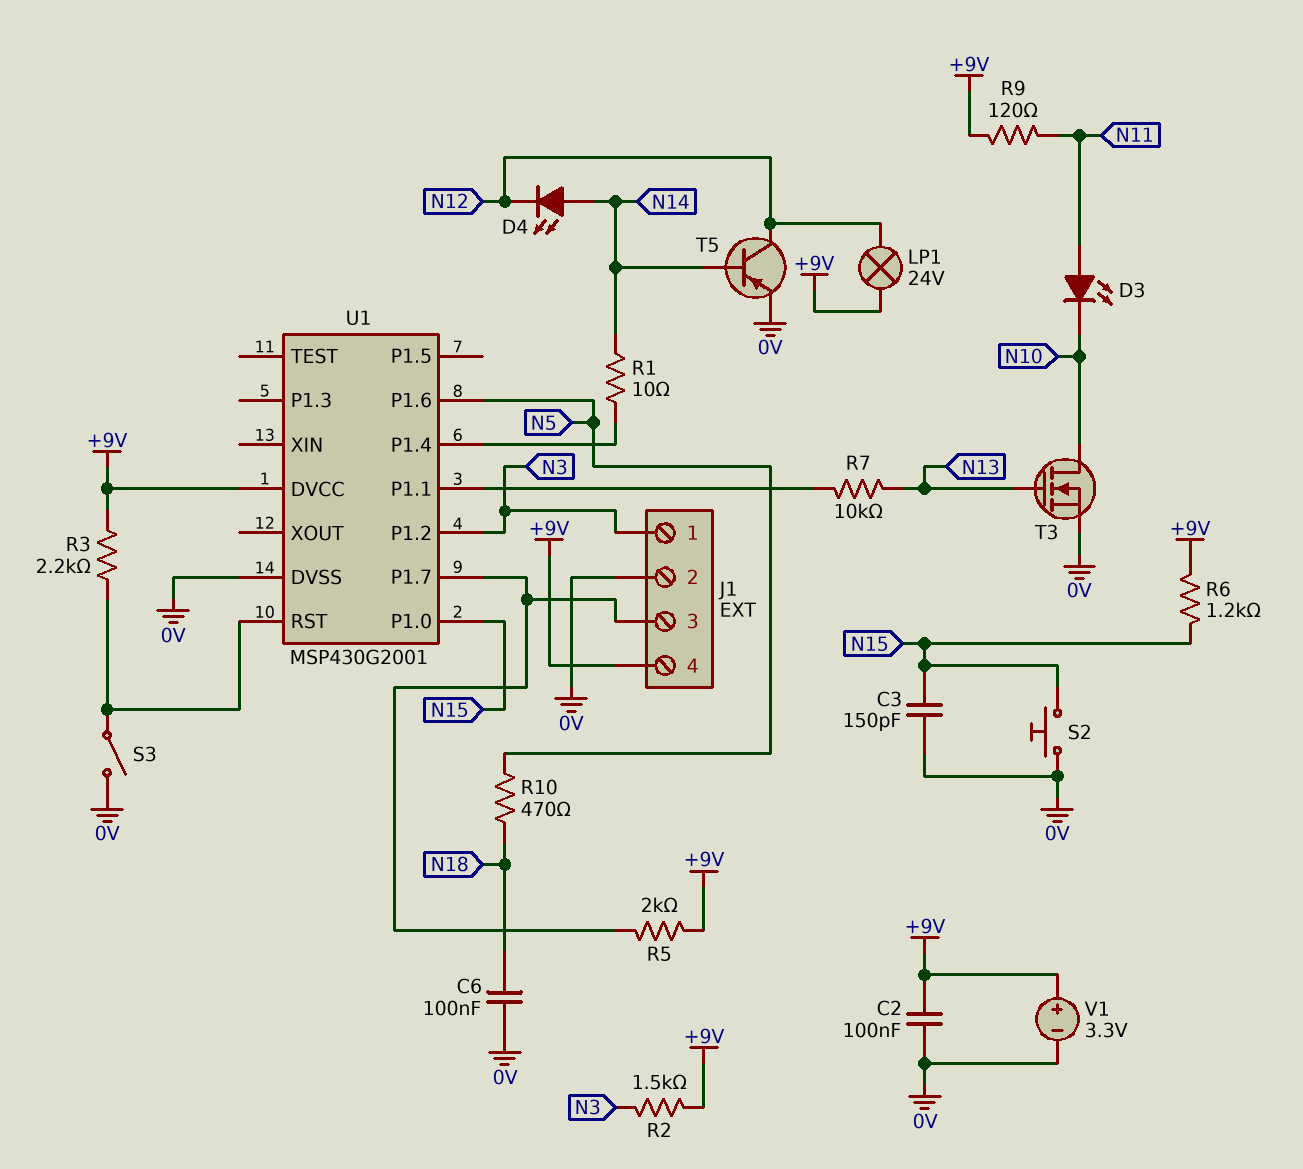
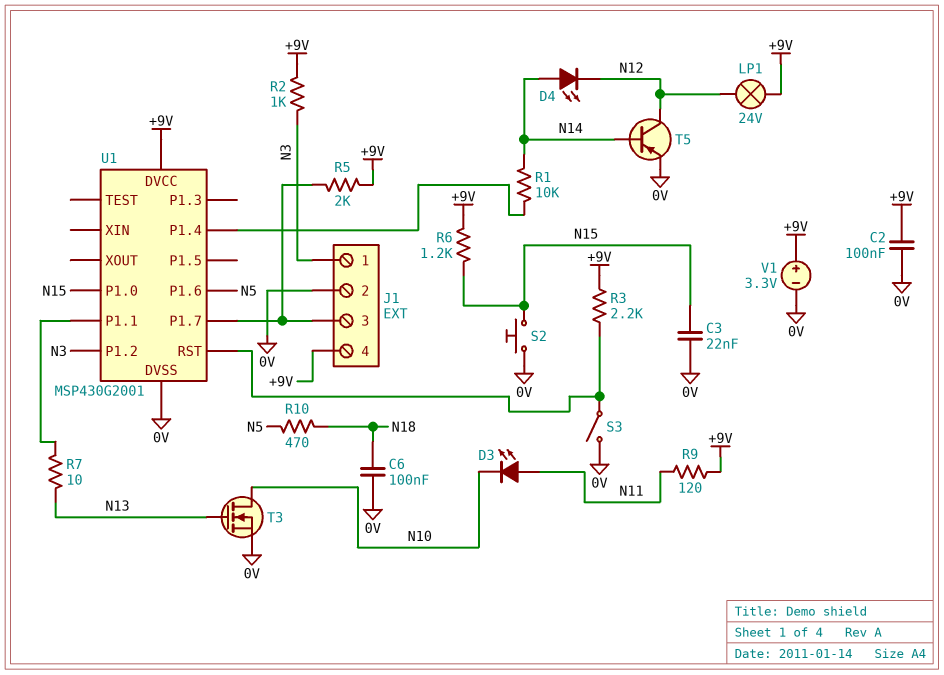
C3: 150pF (0V, N15) -> 22nF (0V, N15)
R1: 10 (N14, U1/P1.4) -> 10k (N14, U1/P1.4)
R2: 1.5k (+9V, N3) -> 1k (+9V, N3)
R7: 10k (N13, U1/P1.1) -> 10 (N13, U1/P1.1)

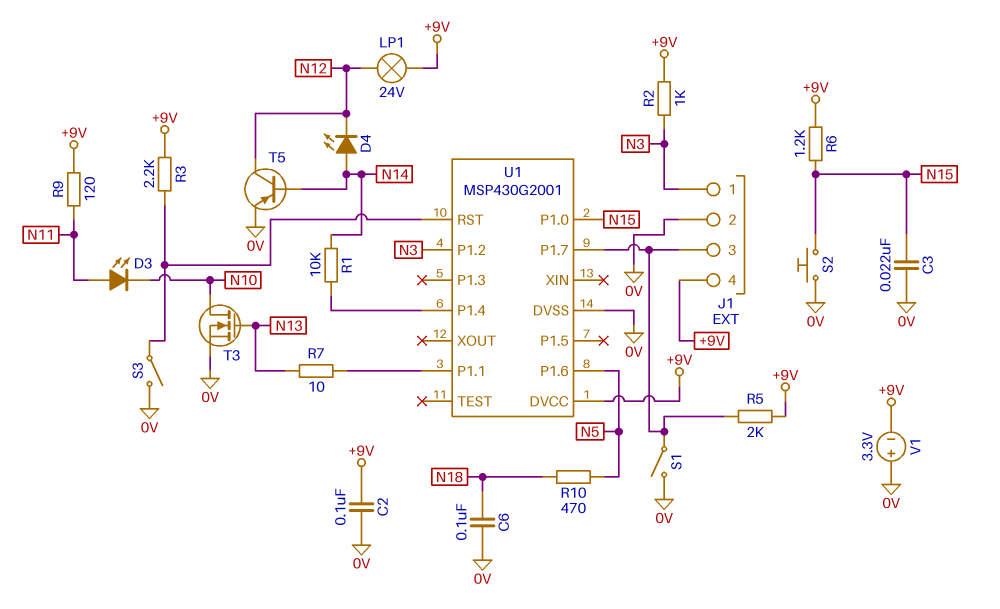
S1: none -> switch (0V, J1/3)
V1: 3.3V (plus +9V, minus 0V) -> 3.3V (plus 0V, minus +9V)

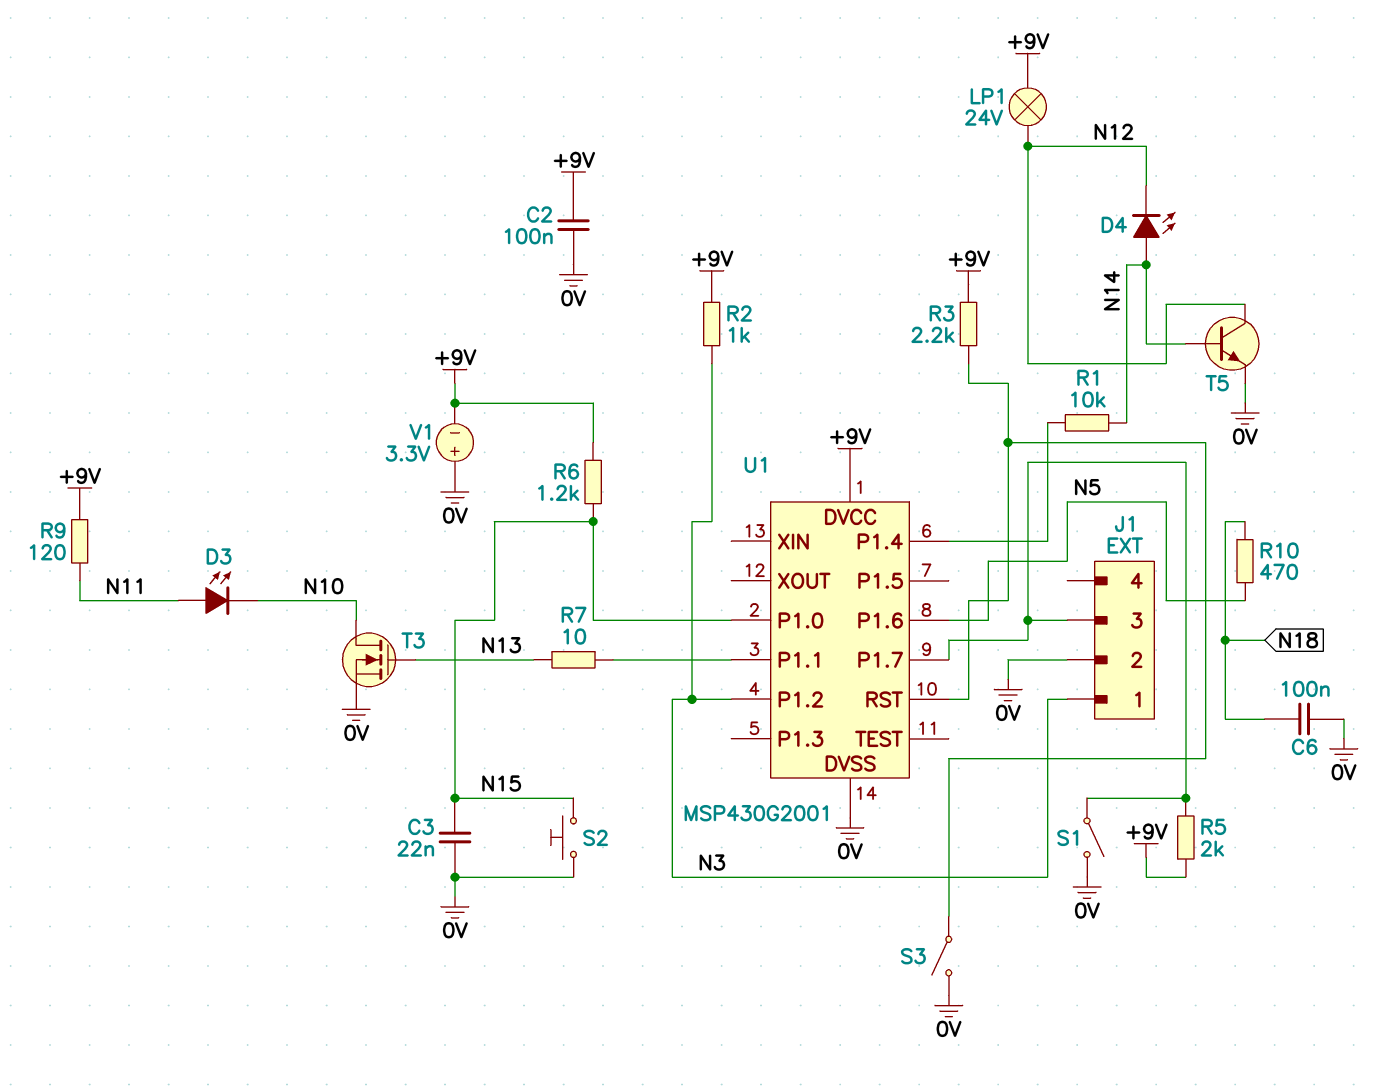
J1 pin 4: +9V -> none
T5: PNP (B N14, C N12, E 0V) -> NPN (B N14, C N12, E 0V)

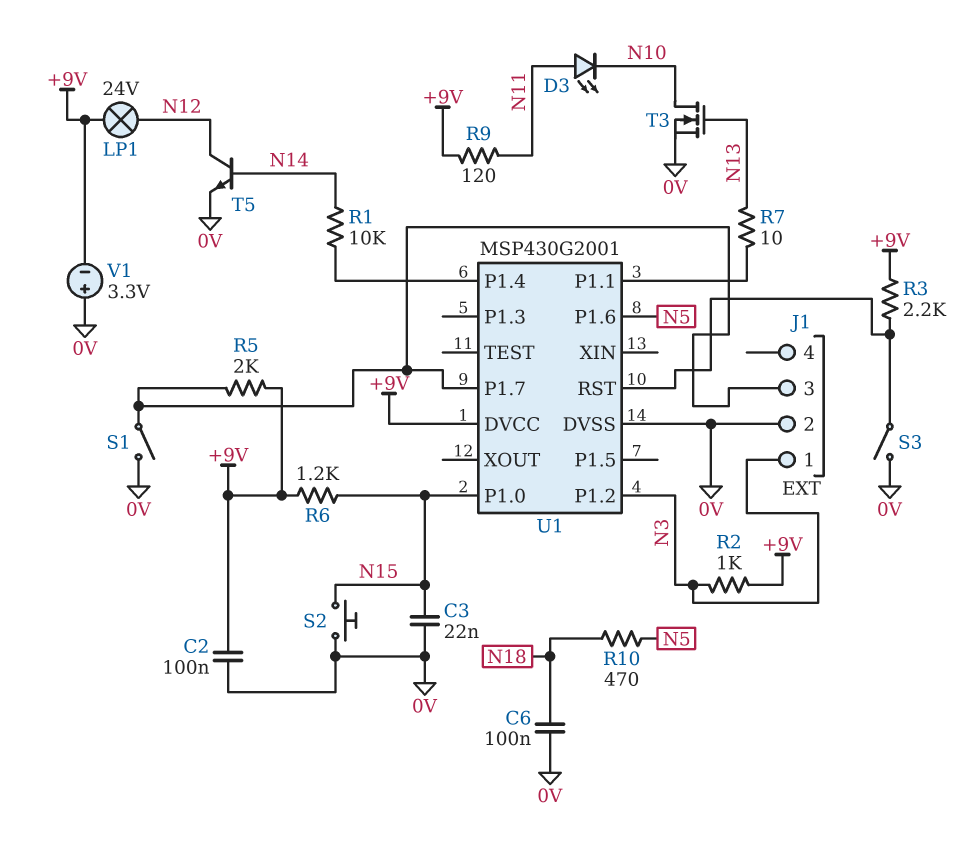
D4: LED (A N14, K N12) -> none

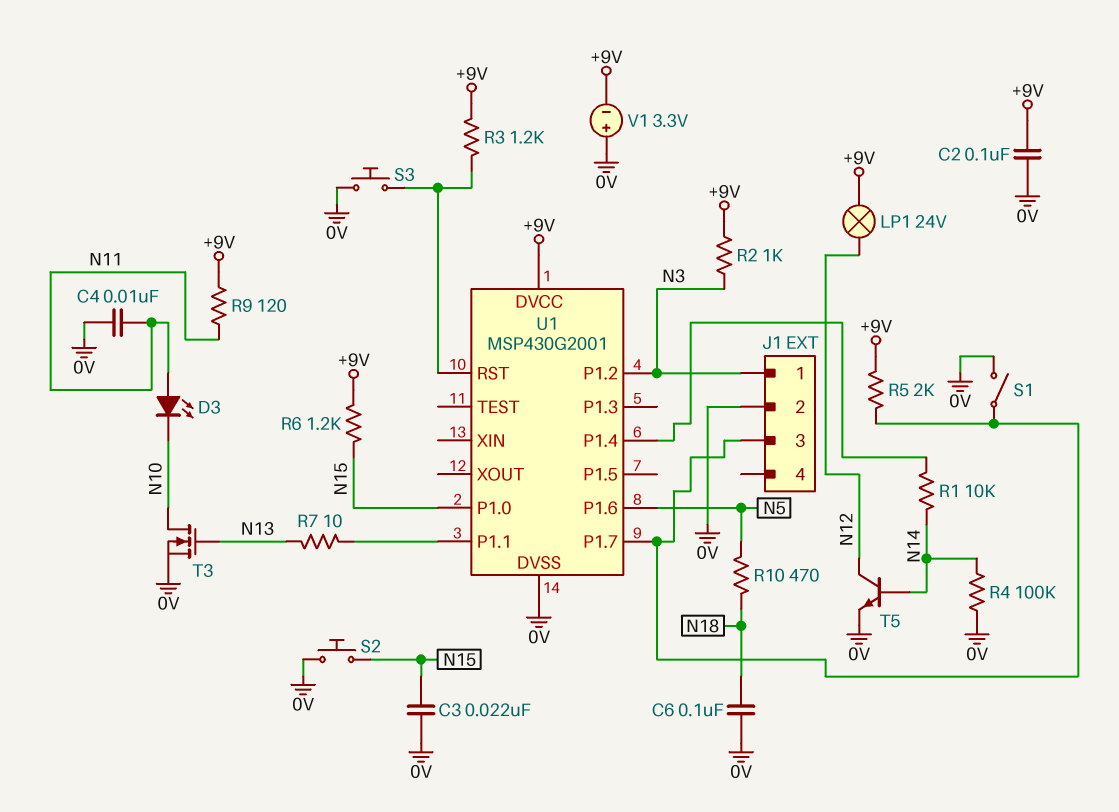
C4: none -> 10nF (0V, N11)
R3: 2.2k (+9V, U1/RST) -> 1.2k (+9V, U1/RST)
R4: none -> 100k (0V, N14)
S3: switch (0V, U1/RST) -> button (0V, U1/RST)

